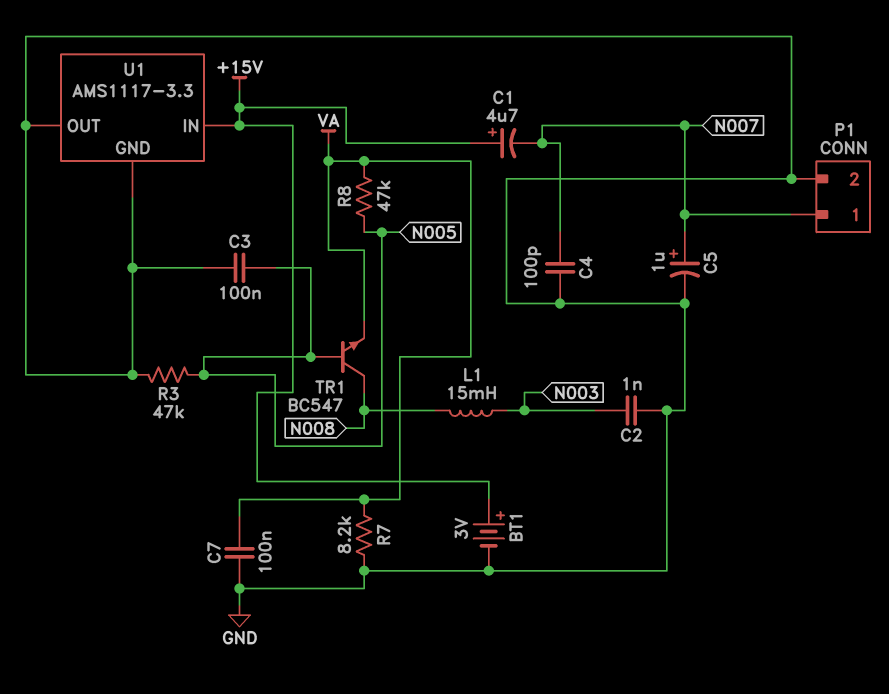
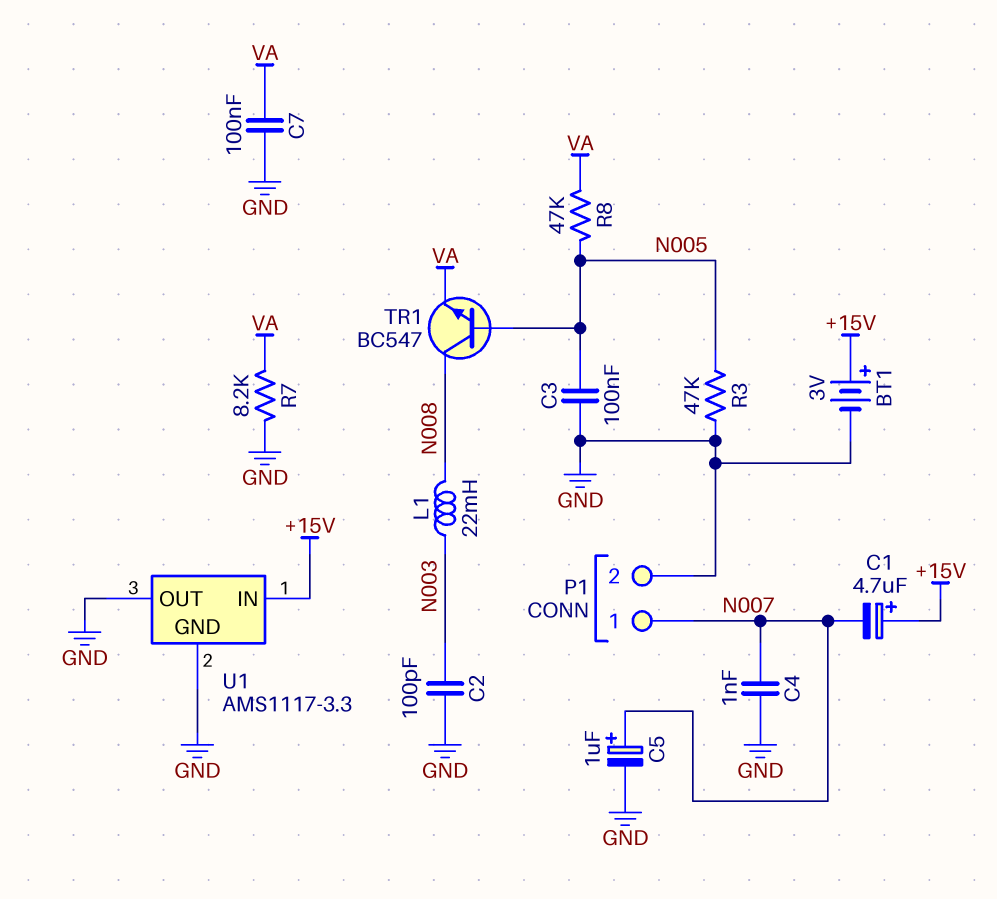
C2: 1nF (GND, N003) -> 100pF (GND, N003)
C4: 100pF (GND, N007) -> 1nF (GND, N007)
L1: 15mH (N003, N008) -> 22mH (N003, N008)

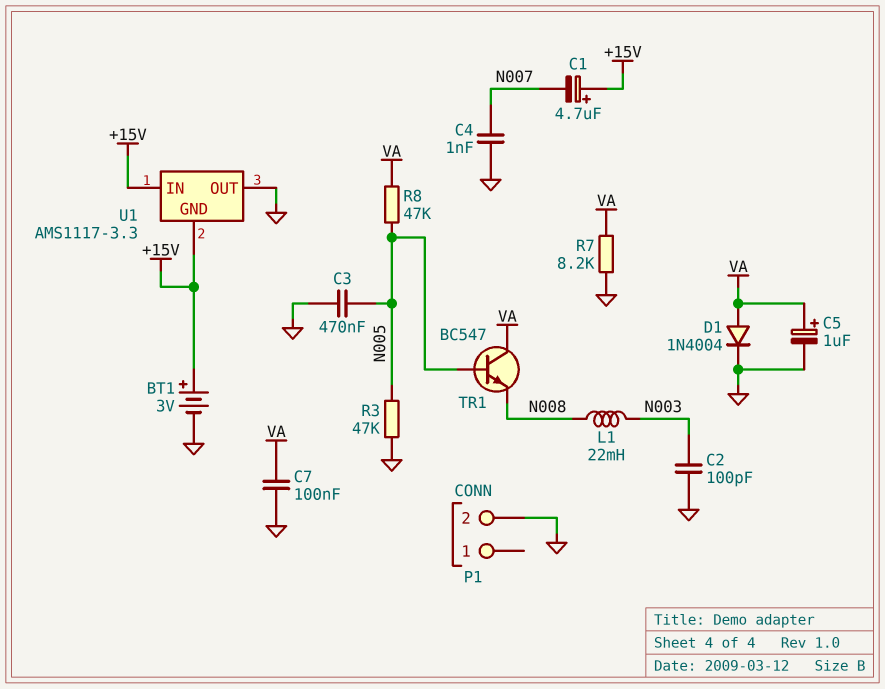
C3: 100nF (GND, N005) -> 470nF (GND, N005)
C5: 1uF (plus N007, minus GND) -> 1uF (plus VA, minus GND)
D1: none -> diode 1N4004 (A VA, K GND)
P1 pin 1: N007 -> none
TR1: NPN BC547 (B N005, C N008, E VA) -> NPN BC547 (B N005, C VA, E N008)
U1 pin GND: GND -> +15V

